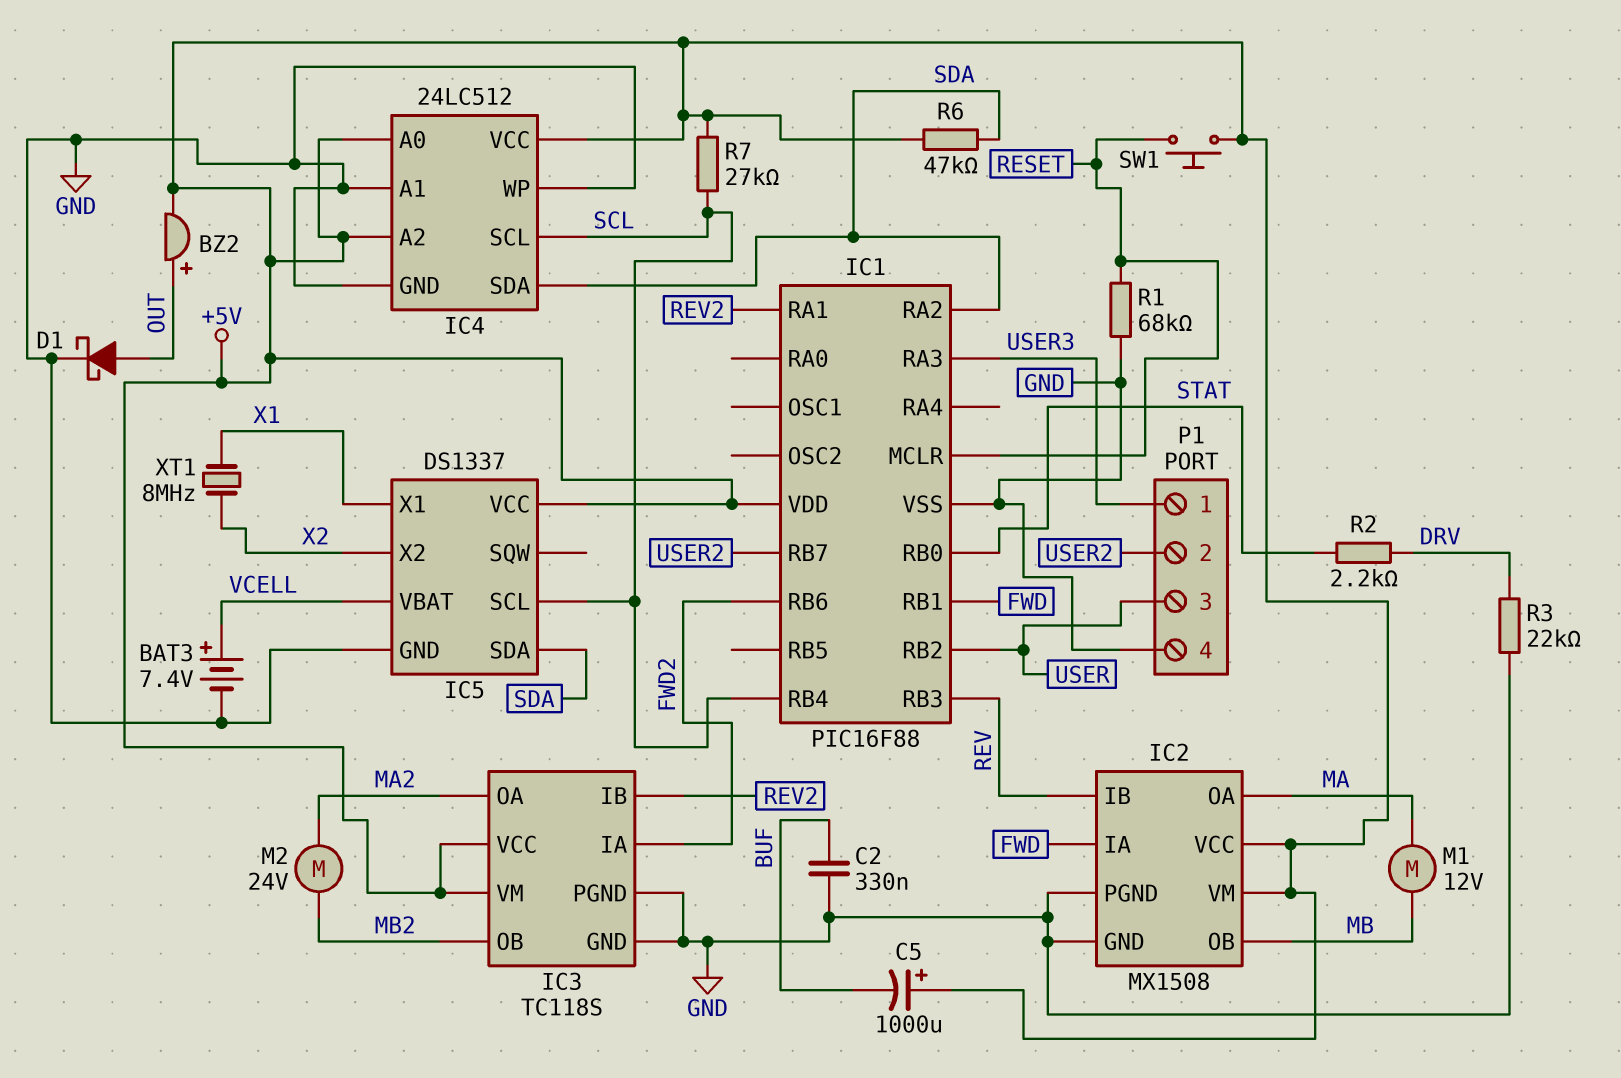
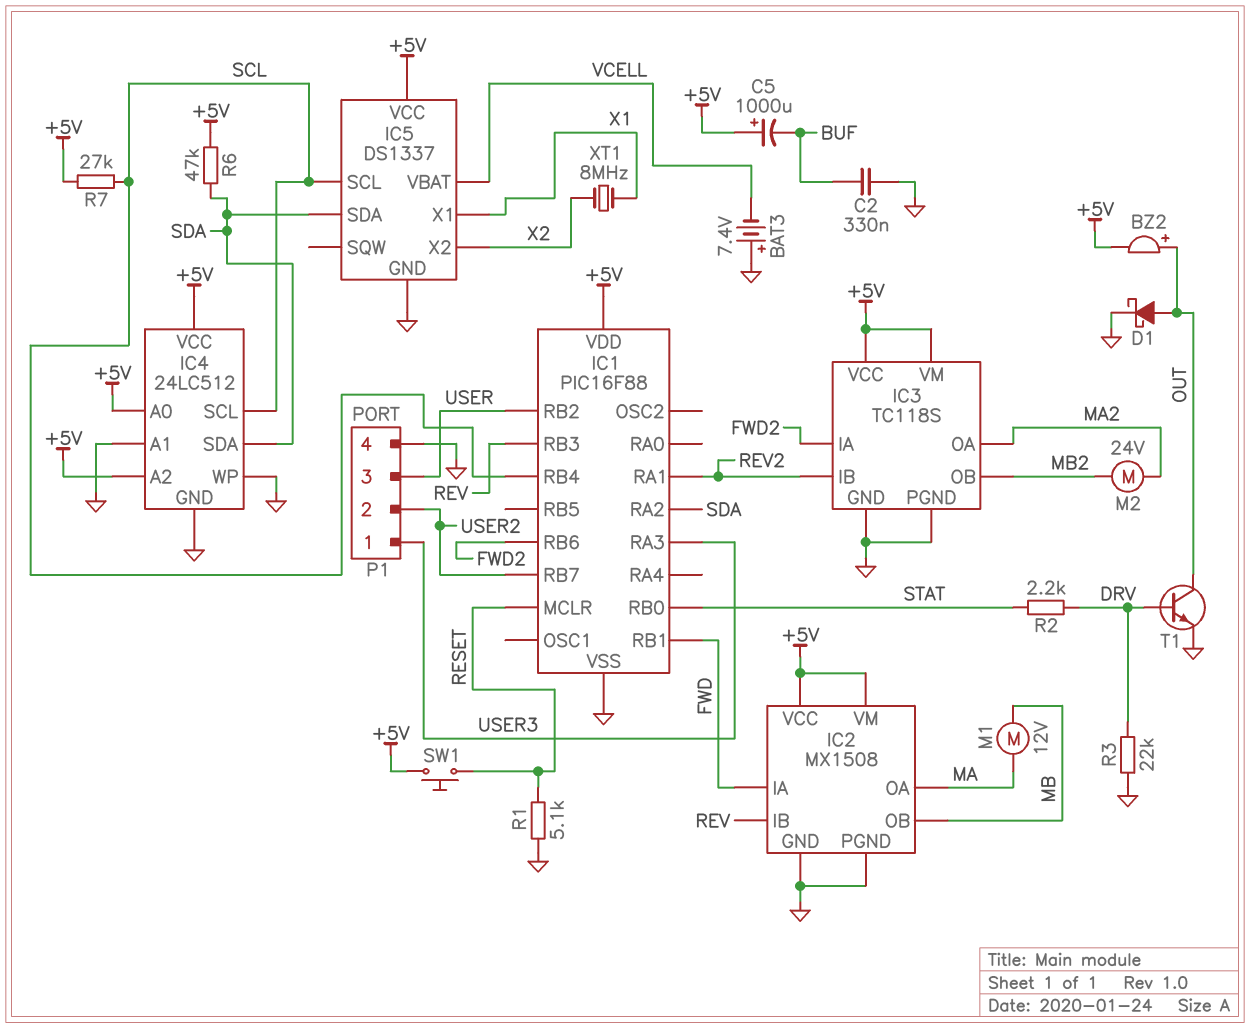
BAT3: 7.4V (plus VCELL, minus GND) -> 7.4V (plus GND, minus VCELL)
R1: 68k (GND, RESET) -> 5.1k (GND, RESET)
T1: none -> NPN (B DRV, C OUT, E GND)

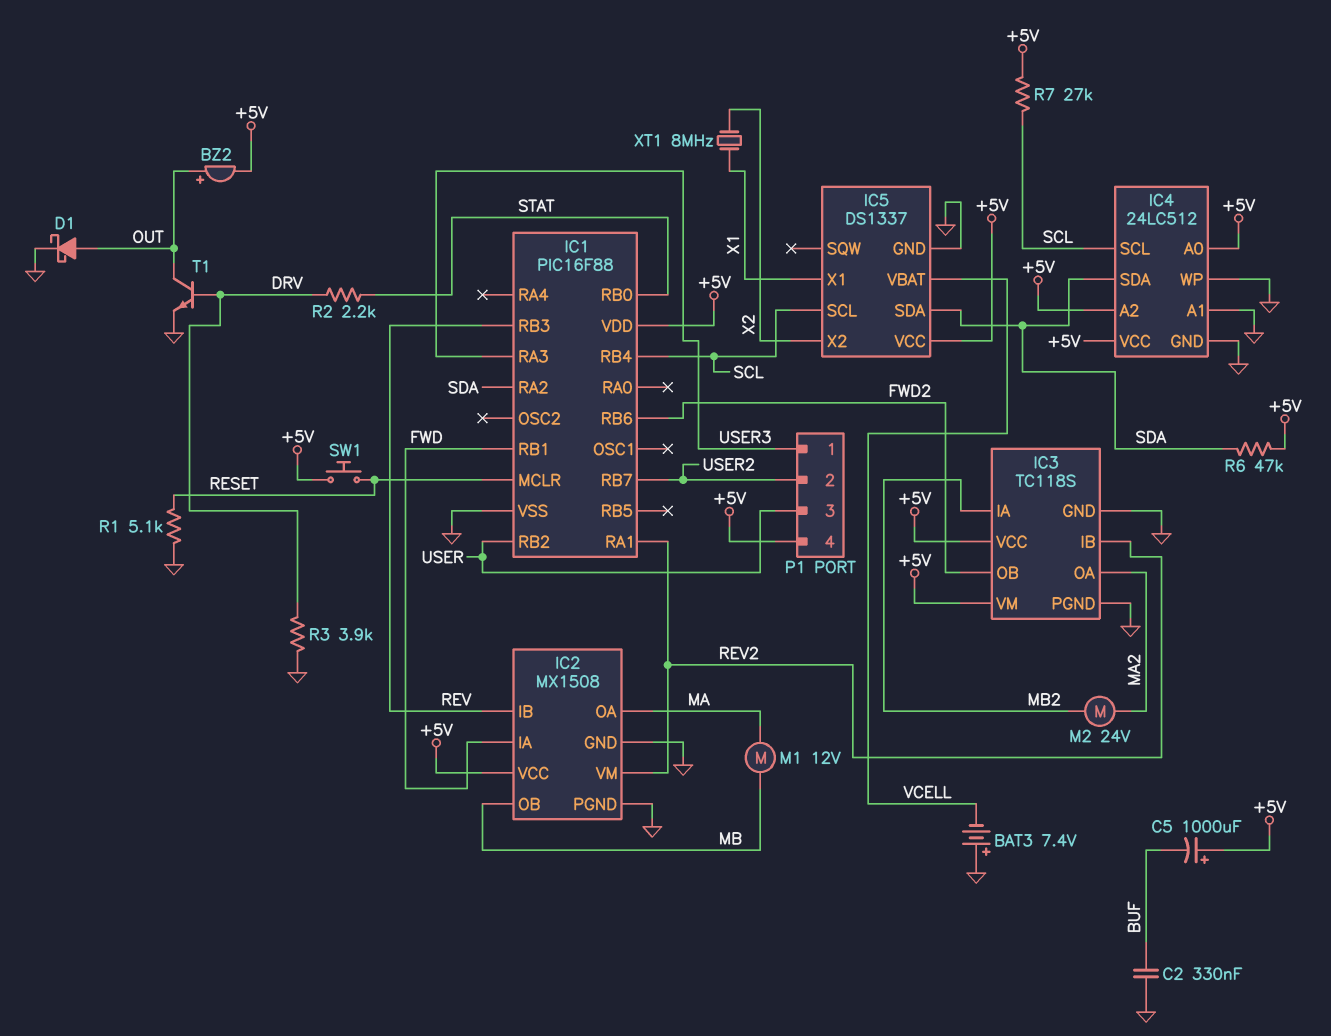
IC2 pin VM: +5V -> REV2
IC3 pin IA: FWD2 -> MB2
IC3 pin OB: MB2 -> FWD2
P1 pin 4: GND -> +5V
R3: 22k (DRV, GND) -> 3.9k (DRV, GND)

